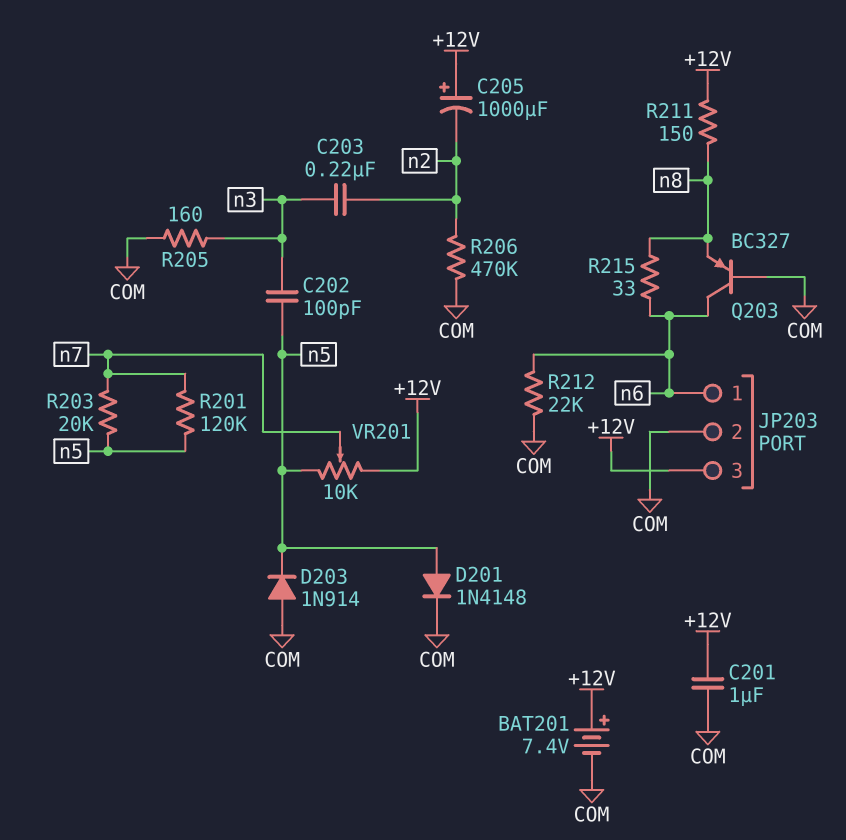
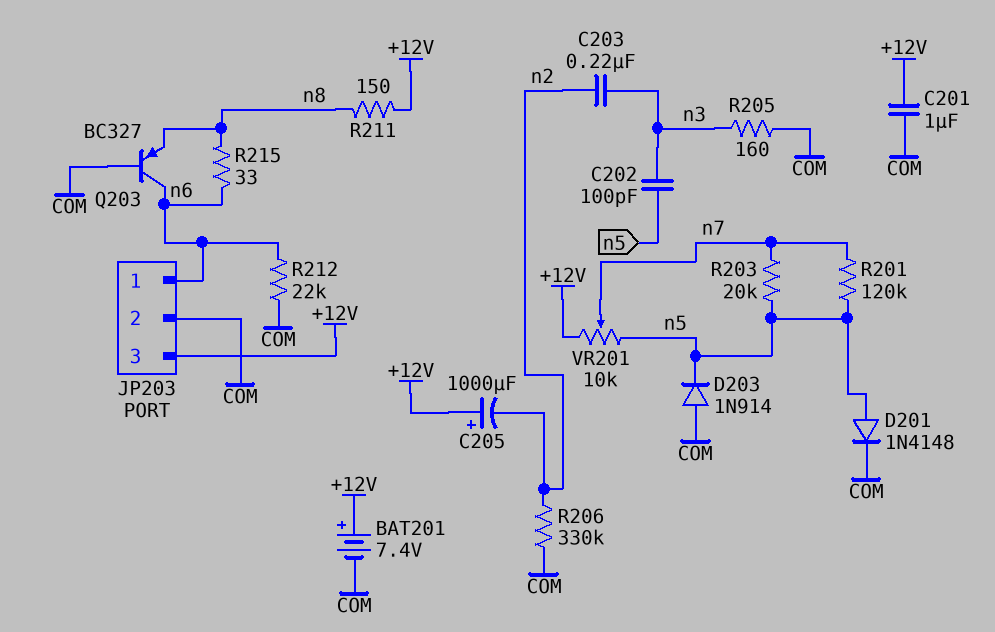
R206: 470k (COM, n2) -> 330k (COM, n2)

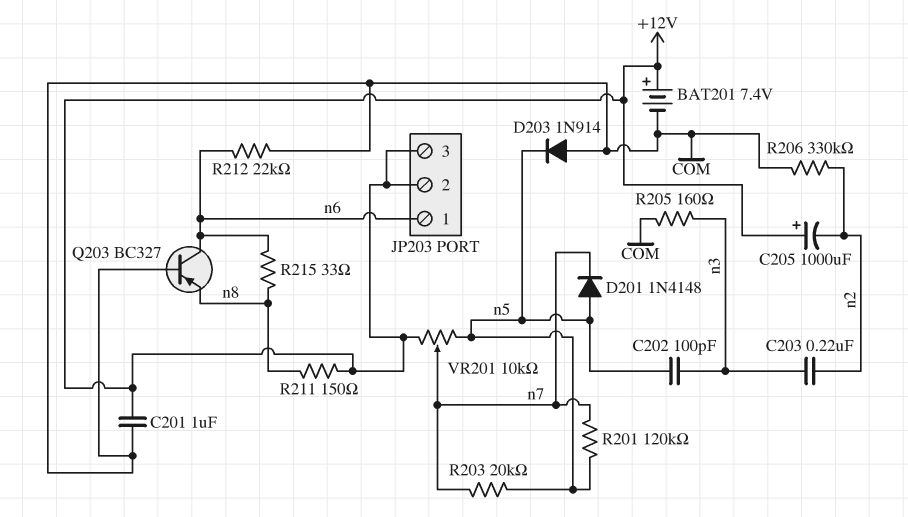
D201: diode 1N4148 (A n5, K COM) -> diode 1N4148 (A n5, K n7)
JP203 pin 2: COM -> +12V

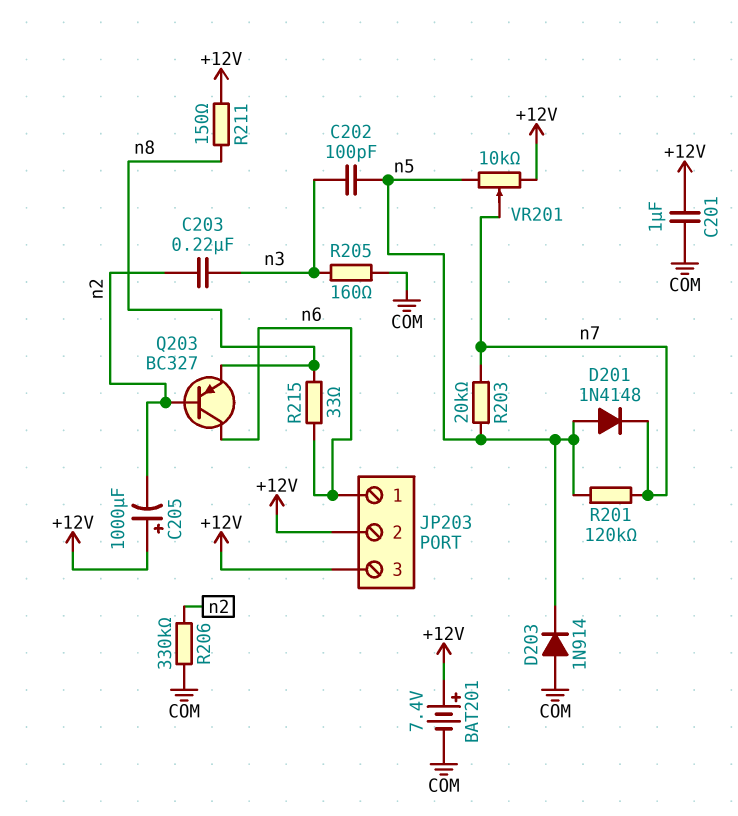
Q203: PNP BC327 (B COM, C n6, E n8) -> PNP BC327 (B n2, C n6, E n8)
R212: 22k (COM, n6) -> none

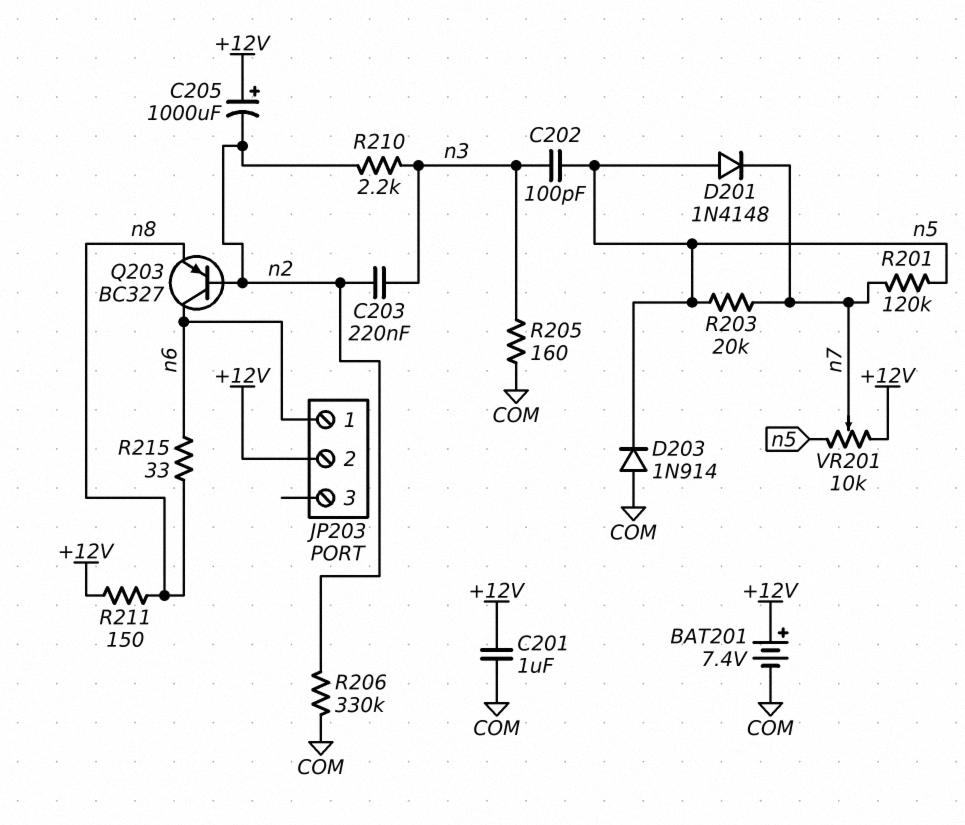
JP203 pin 3: +12V -> none
R210: none -> 2.2k (n2, n3)

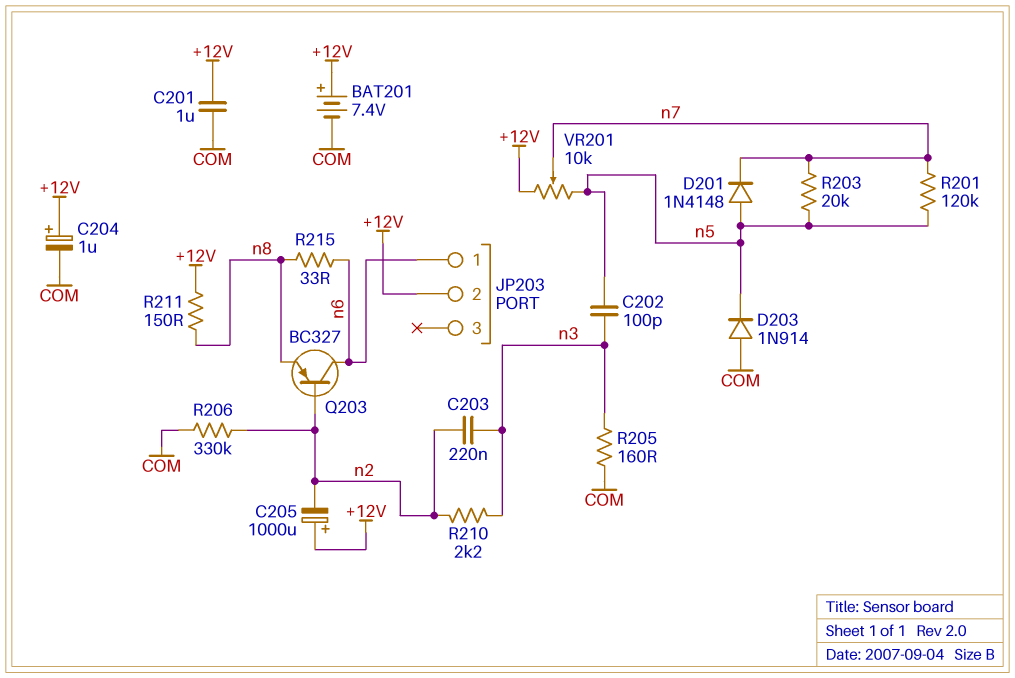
C204: none -> 1uF (plus +12V, minus COM)

